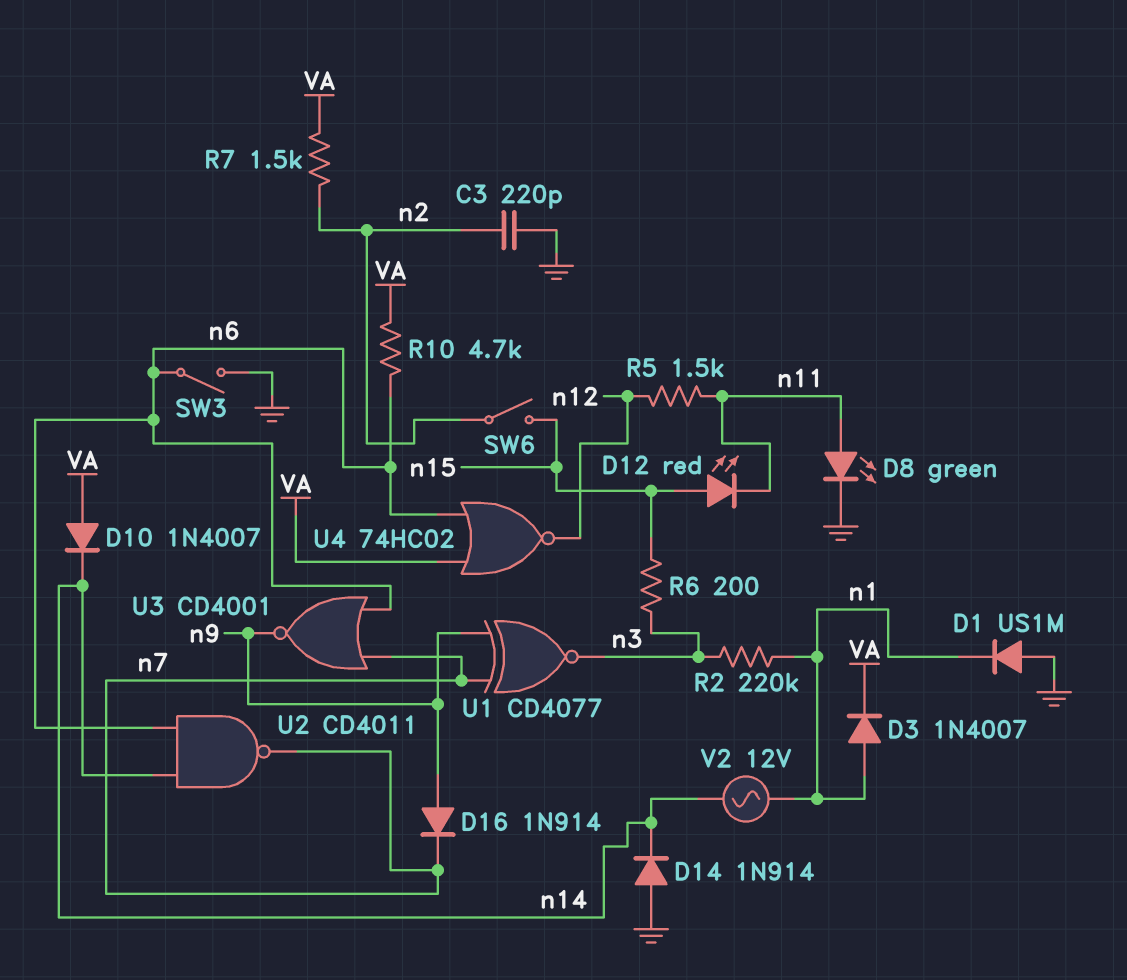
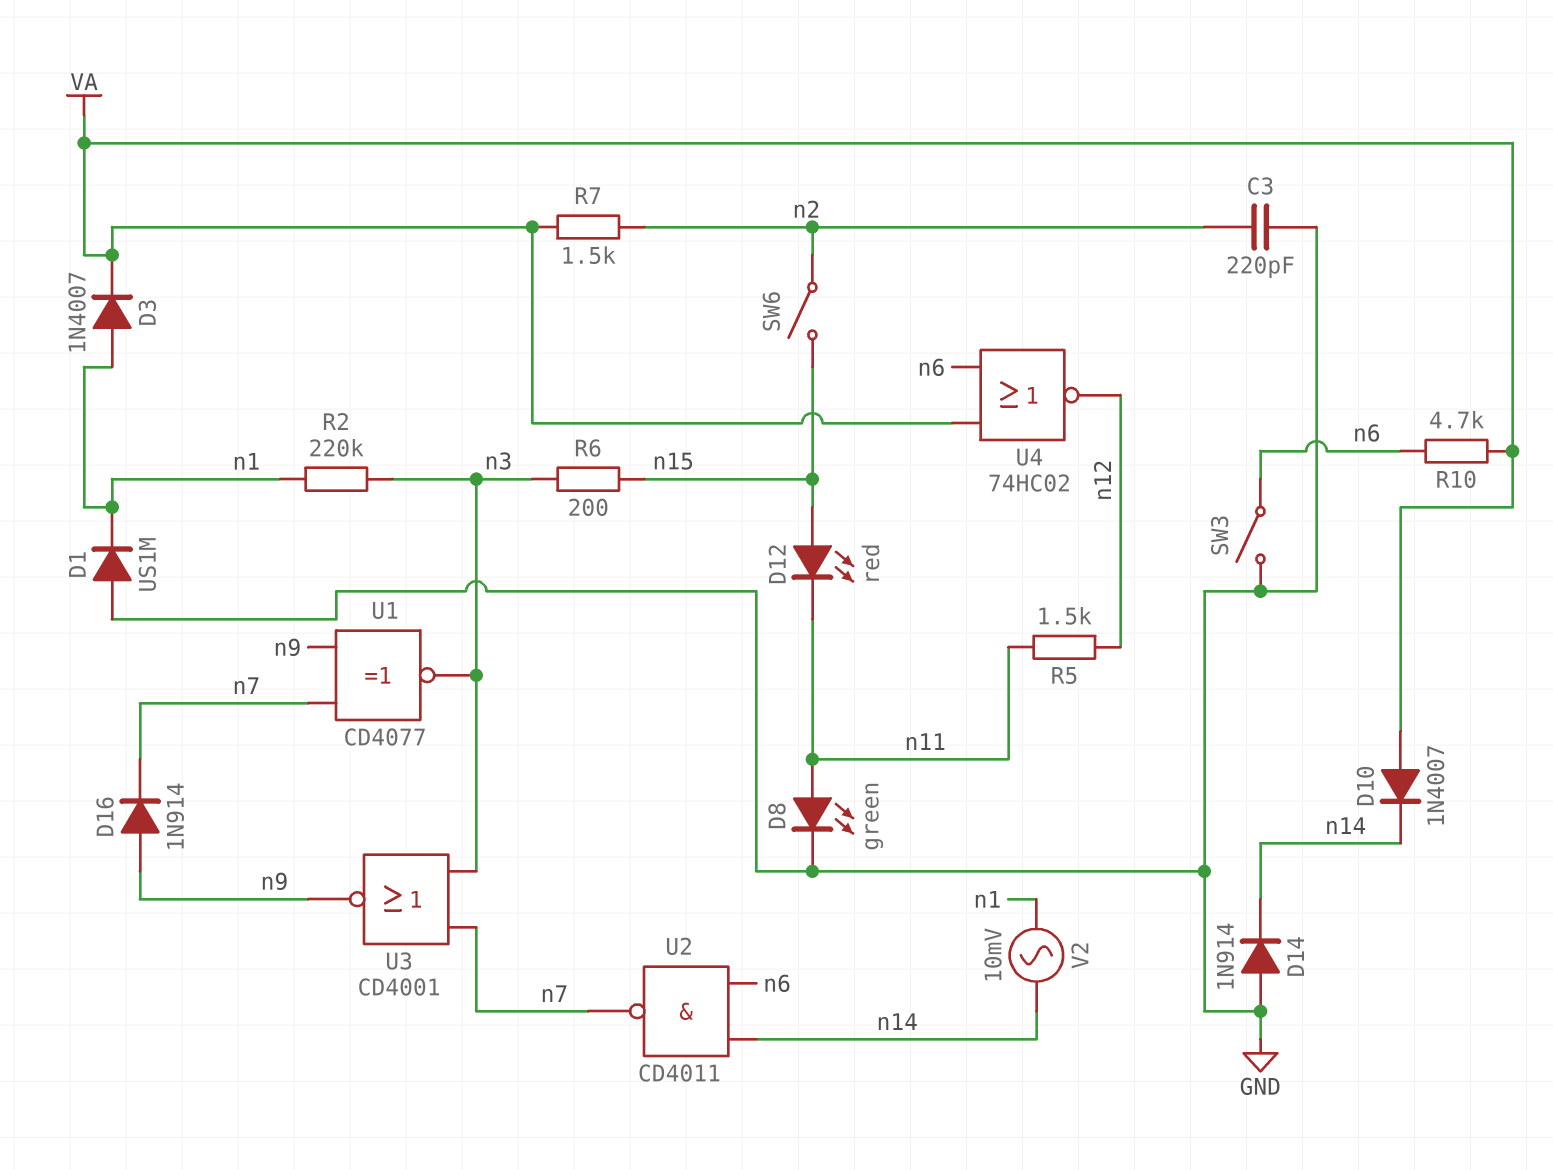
U3: NOR CD4001 (in n6, in n7, out n9) -> NOR CD4001 (in n3, in n7, out n9)
V2: AC 12V (n1, n14) -> AC 10mV (n1, n14)

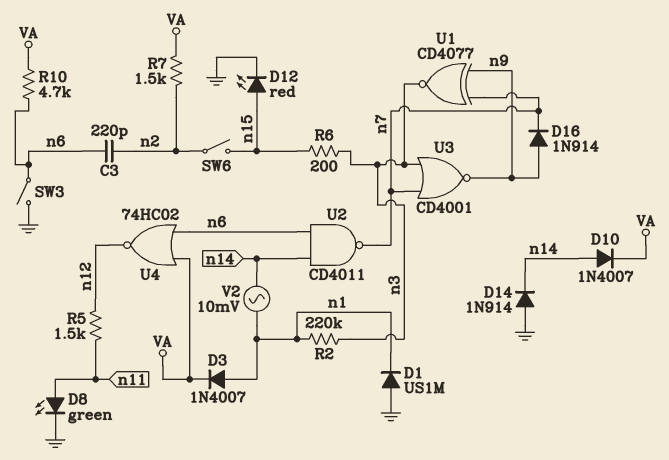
C3: 220pF (GND, n2) -> 220pF (n2, n6)
D10: diode 1N4007 (A VA, K n14) -> diode 1N4007 (A n14, K VA)
D12: LED red (A n15, K n11) -> LED red (A n15, K GND)

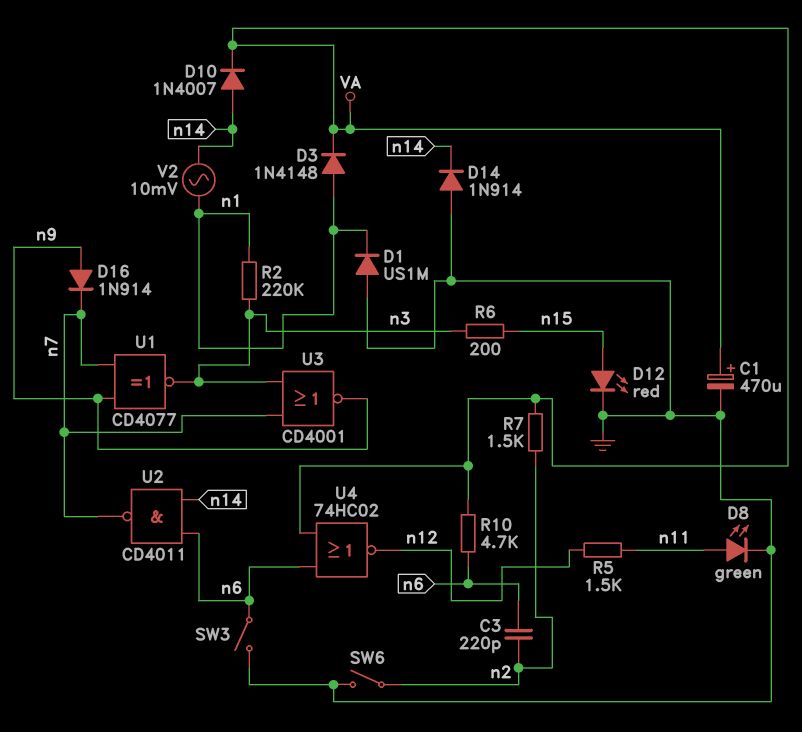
C1: none -> 470uF (plus VA, minus GND)
D3: diode 1N4007 (A n1, K VA) -> diode 1N4148 (A n1, K VA)
SW6: switch (n2, n15) -> switch (GND, n2)

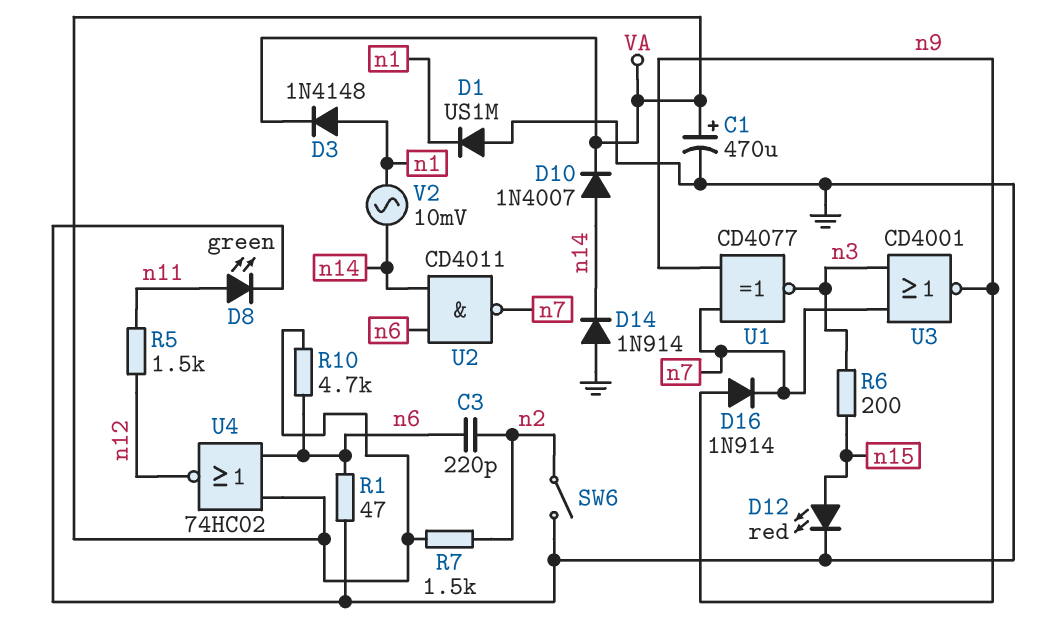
R1: none -> 47 (GND, n6)
R2: 220k (n1, n3) -> none
SW3: switch (GND, n6) -> none

